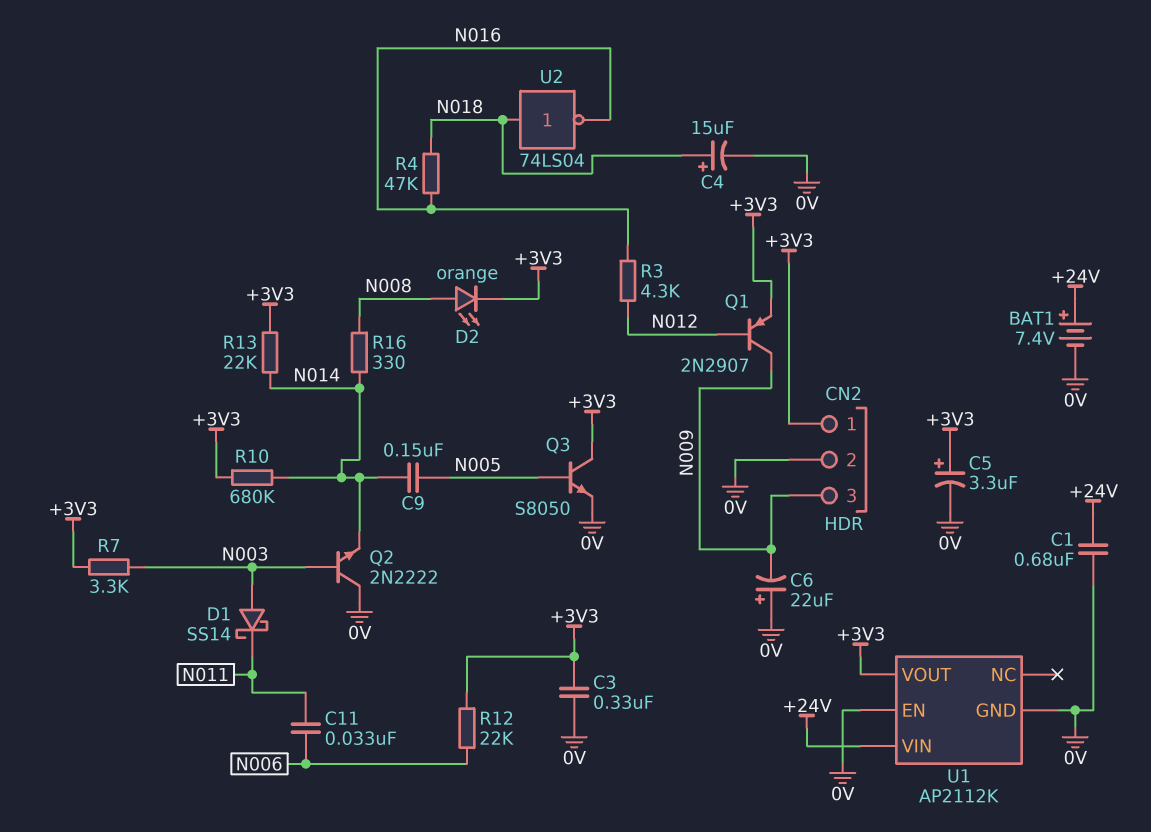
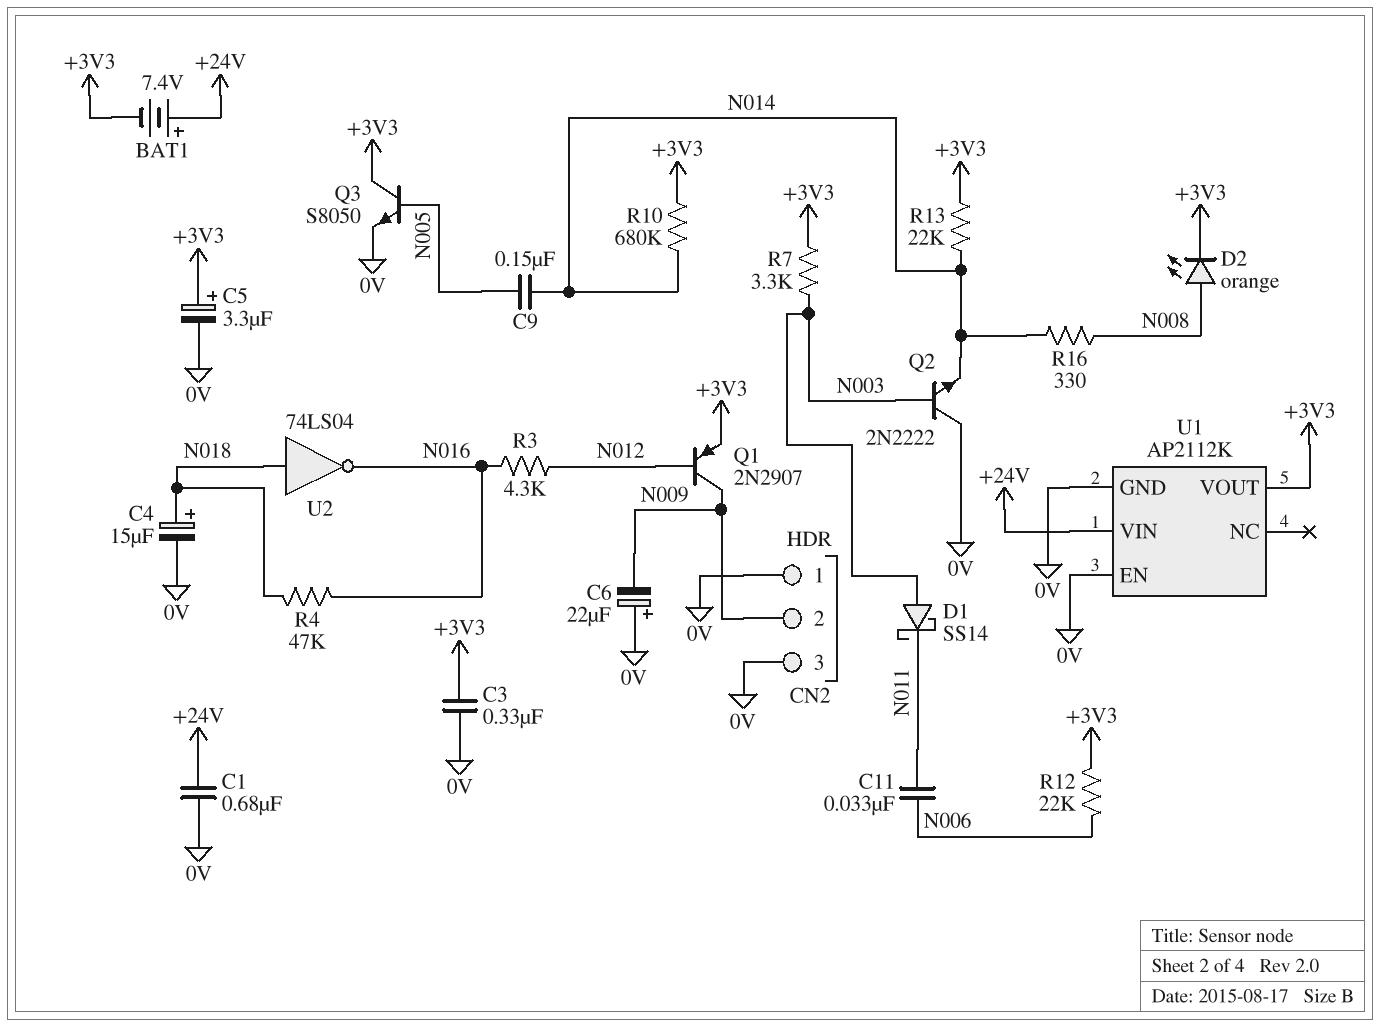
BAT1: 7.4V (plus +24V, minus 0V) -> 7.4V (plus +24V, minus +3V3)
CN2 pin 1: +3V3 -> 0V
CN2 pin 2: 0V -> N009
CN2 pin 3: N009 -> 0V

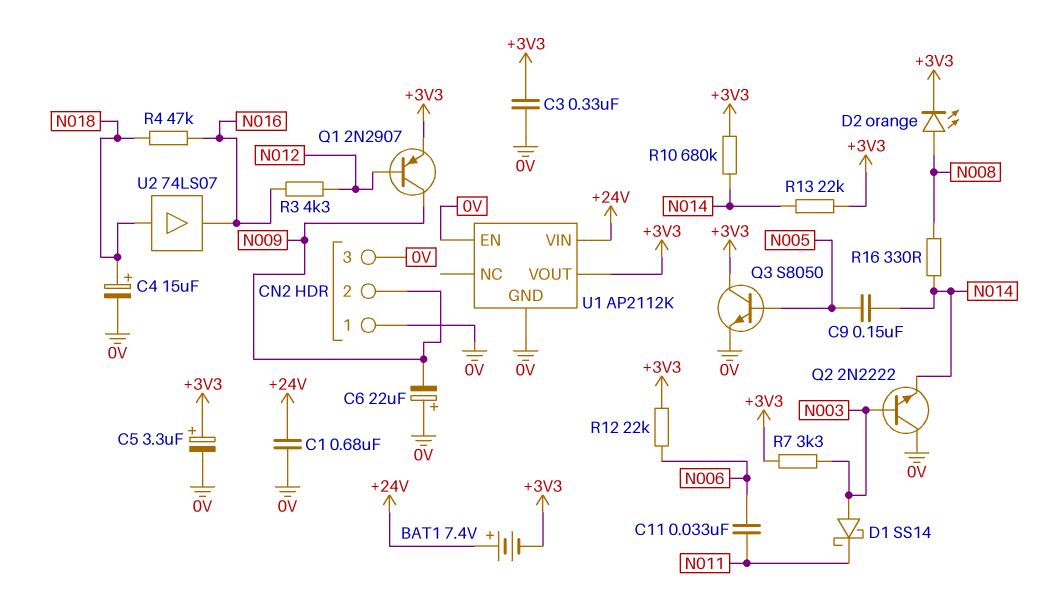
U2: NOT 74LS04 (in N018, out N016) -> buffer 74LS07 (in N018, out N016)

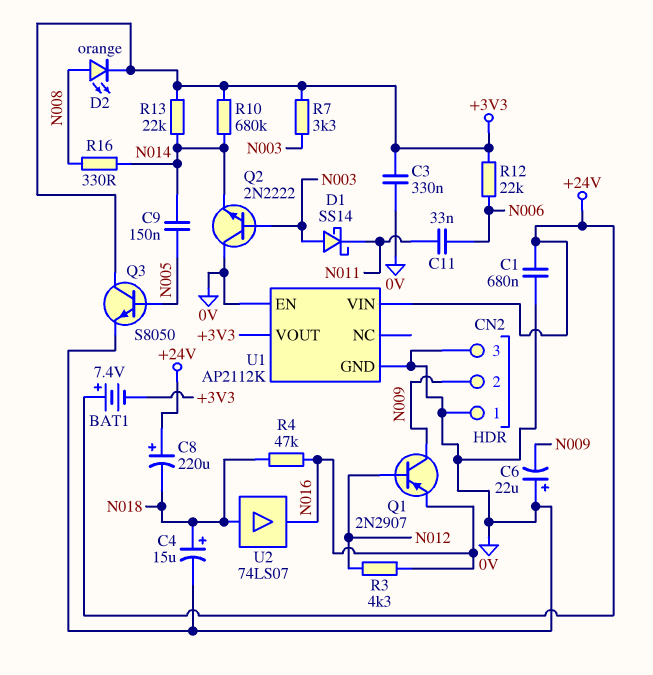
C5: 3.3uF (plus +3V3, minus 0V) -> none
C8: none -> 220uF (plus +24V, minus N018)
Q1: PNP 2N2907 (B N012, C N009, E +3V3) -> PNP 2N2907 (B N012, C N009, E N016)

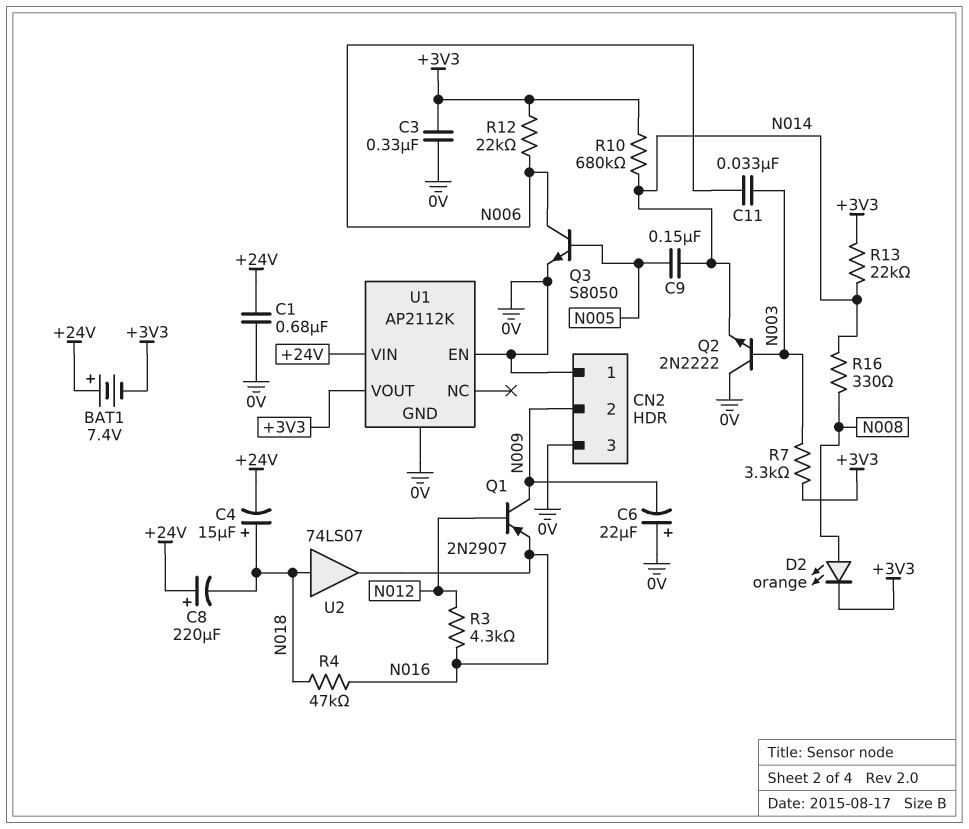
C4: 15uF (plus N018, minus 0V) -> 15uF (plus N018, minus +24V)
C11: 33nF (N006, N011) -> 33nF (N003, N006)
D1: schottky SS14 (A N003, K N011) -> none
Q3: NPN S8050 (B N005, C +3V3, E 0V) -> NPN S8050 (B N005, C N006, E 0V)

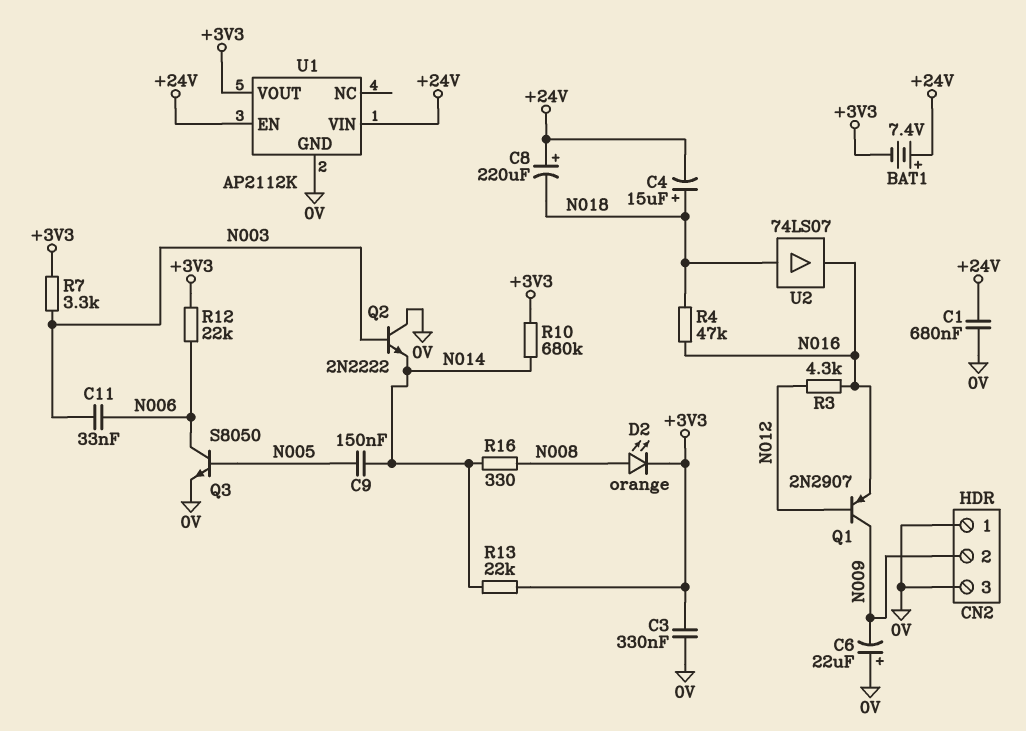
U1 pin EN: 0V -> +24V

